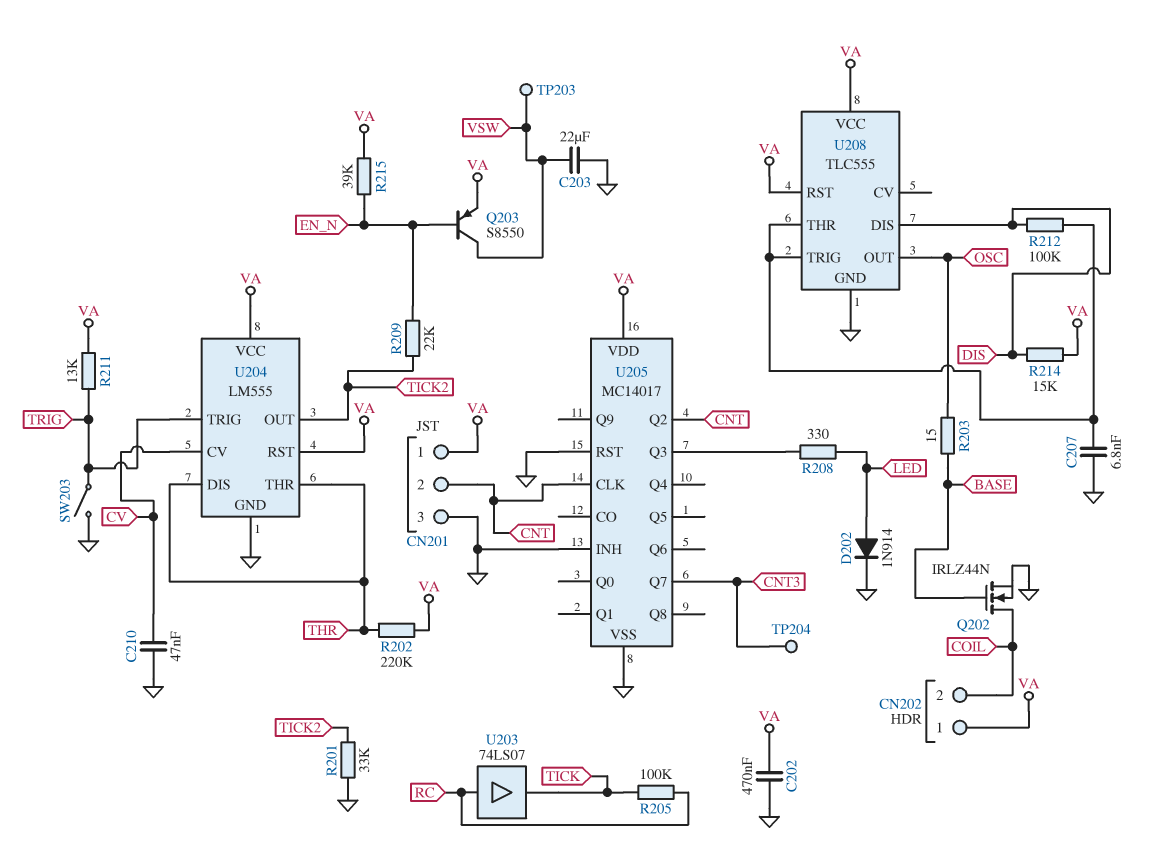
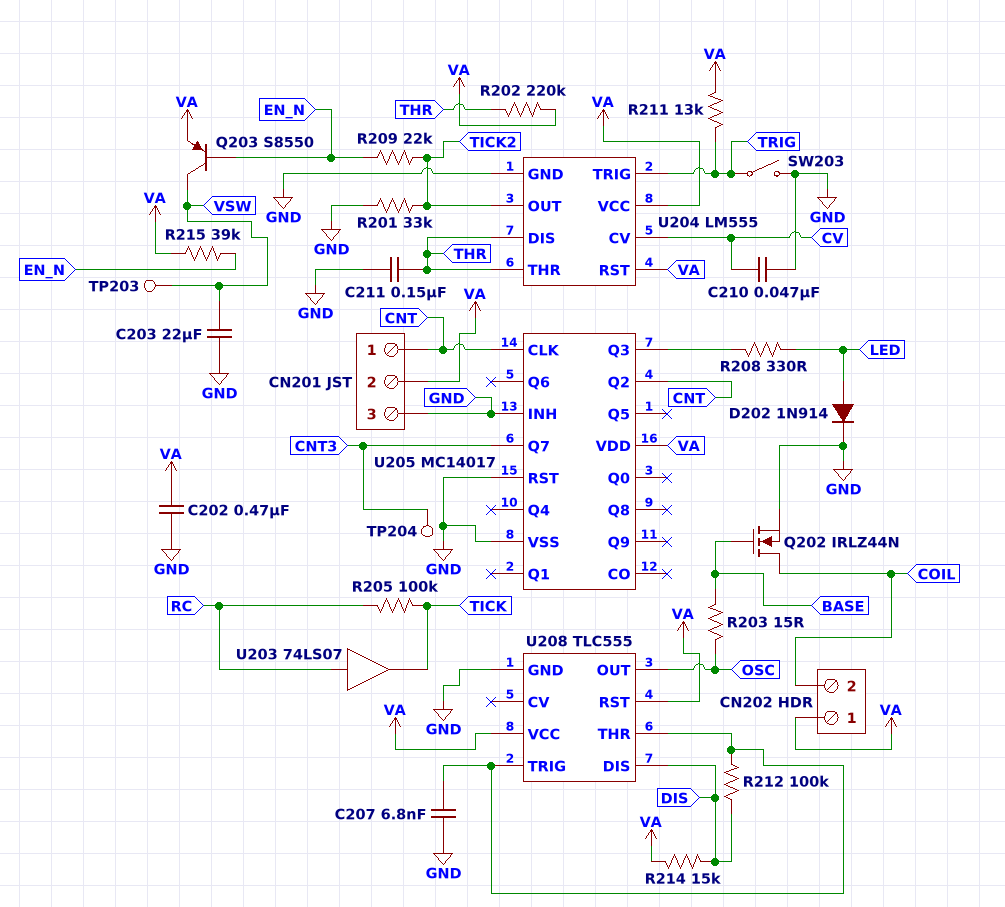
C211: none -> 150nF (GND, THR)
CN201 pin 1: VA -> CNT
CN201 pin 2: CNT -> VA

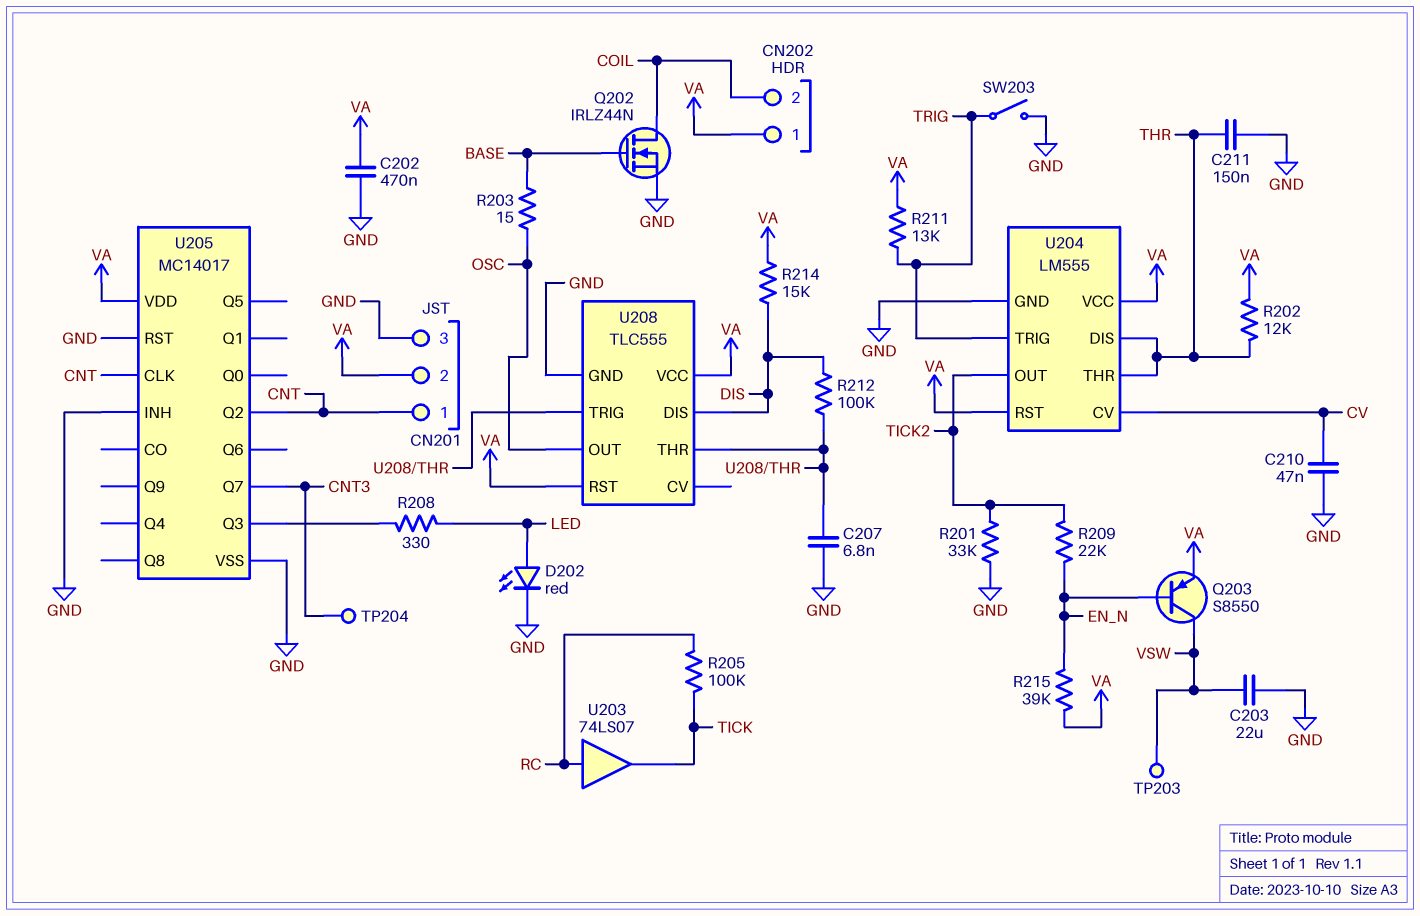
D202: diode 1N914 (A LED, K GND) -> LED red (A LED, K GND)
R202: 220k (THR, VA) -> 12k (THR, VA)

